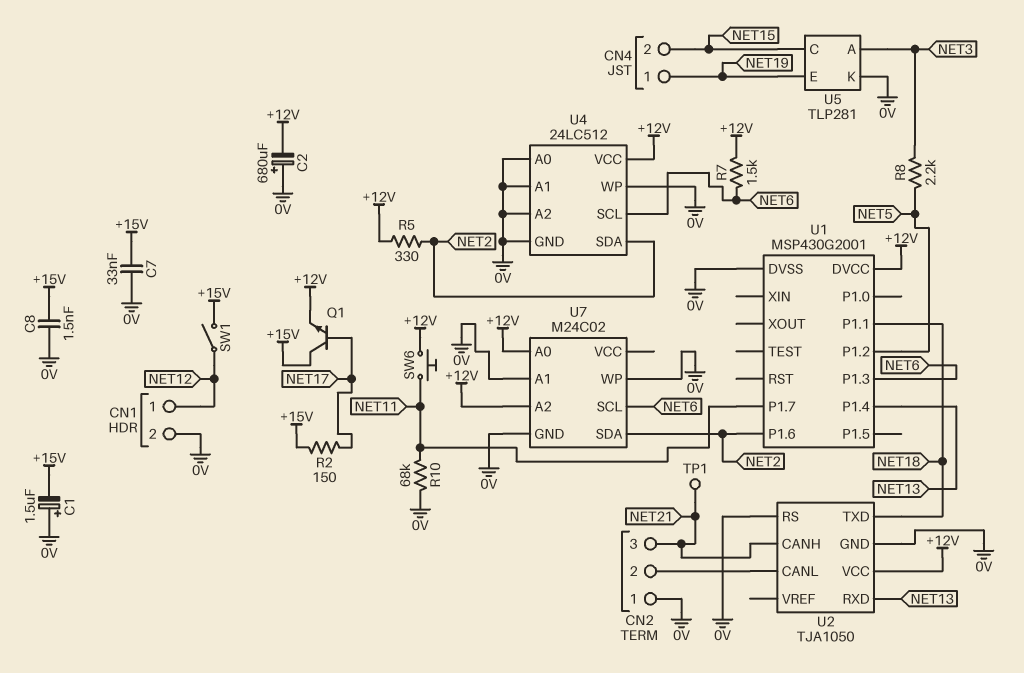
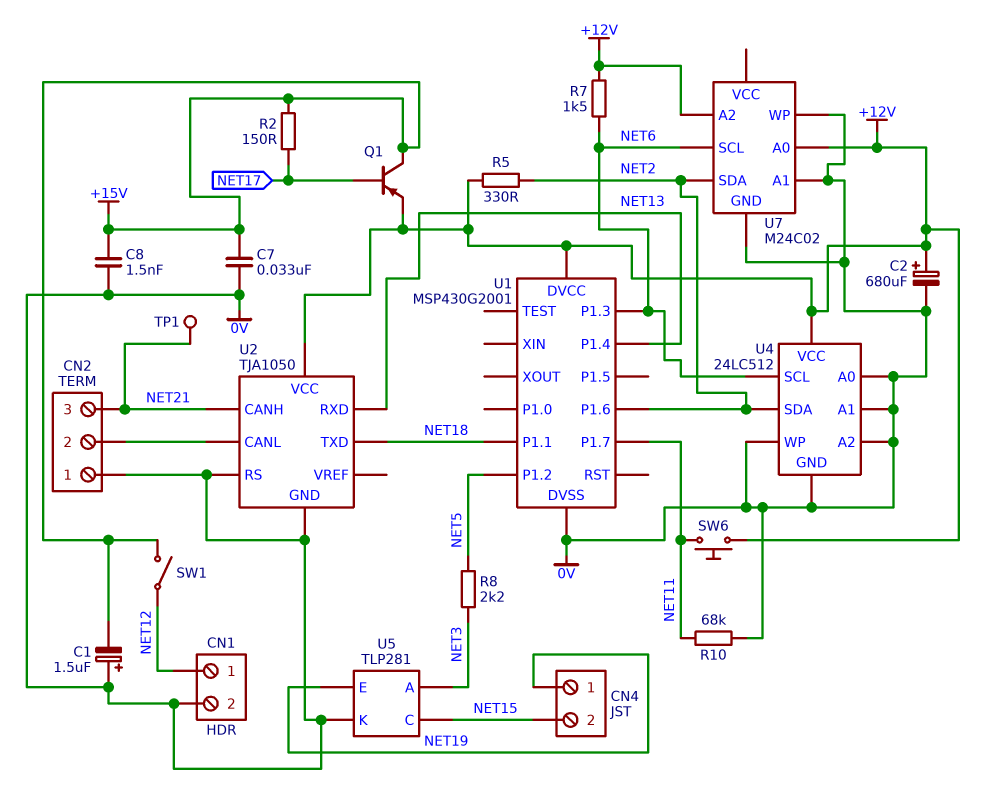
C2: 680uF (plus 0V, minus +12V) -> 680uF (plus +12V, minus 0V)
Q1: NPN (B NET17, C +15V, E +12V) -> PNP (B NET17, C +15V, E +12V)

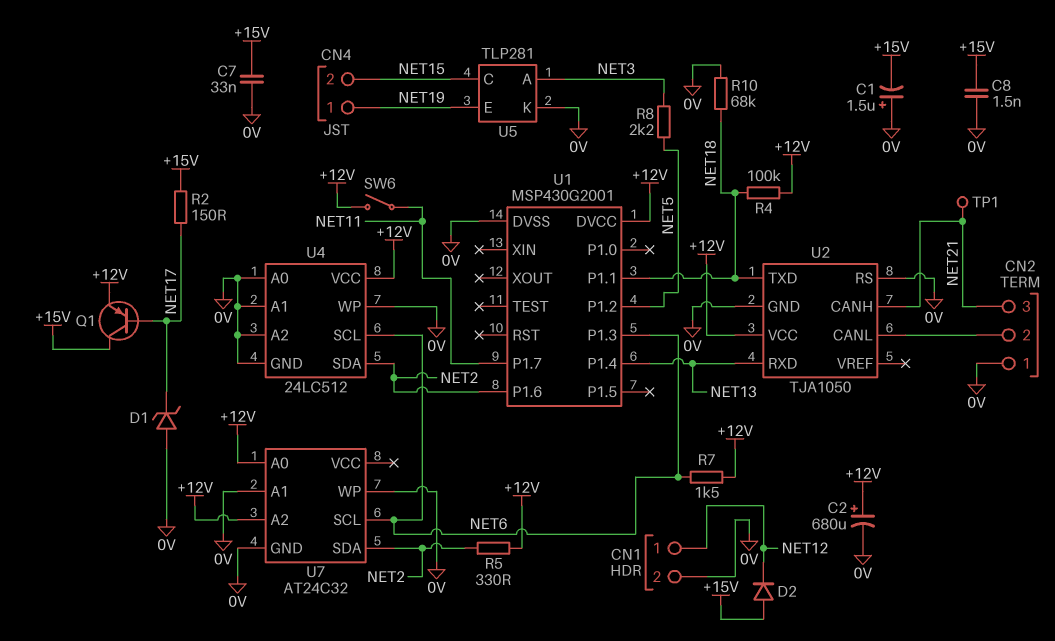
D1: none -> zener (A 0V, K NET17)
D2: none -> diode (A +15V, K NET12)
R4: none -> 100k (+12V, NET18)
R10: 68k (0V, NET11) -> 68k (0V, NET18)
SW1: switch (+15V, NET12) -> none
SW6: button (+12V, NET11) -> switch (+12V, NET11)
U7: M24C02 -> AT24C32

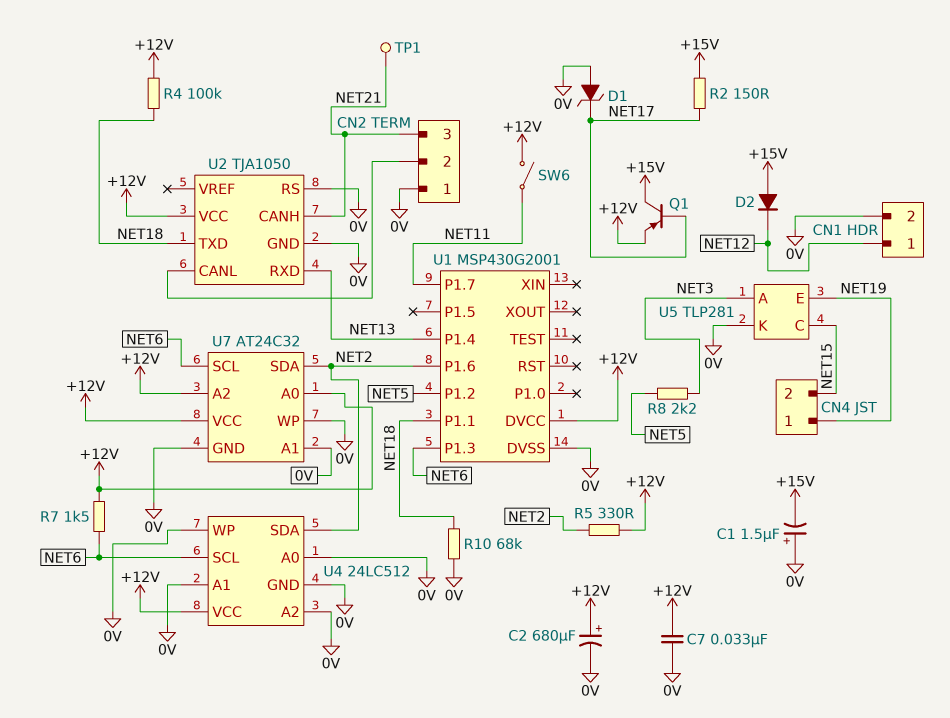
C7: 33nF (+15V, 0V) -> 33nF (+12V, 0V)
C8: 1.5nF (+15V, 0V) -> none
U7 pin VCC: none -> +12V

